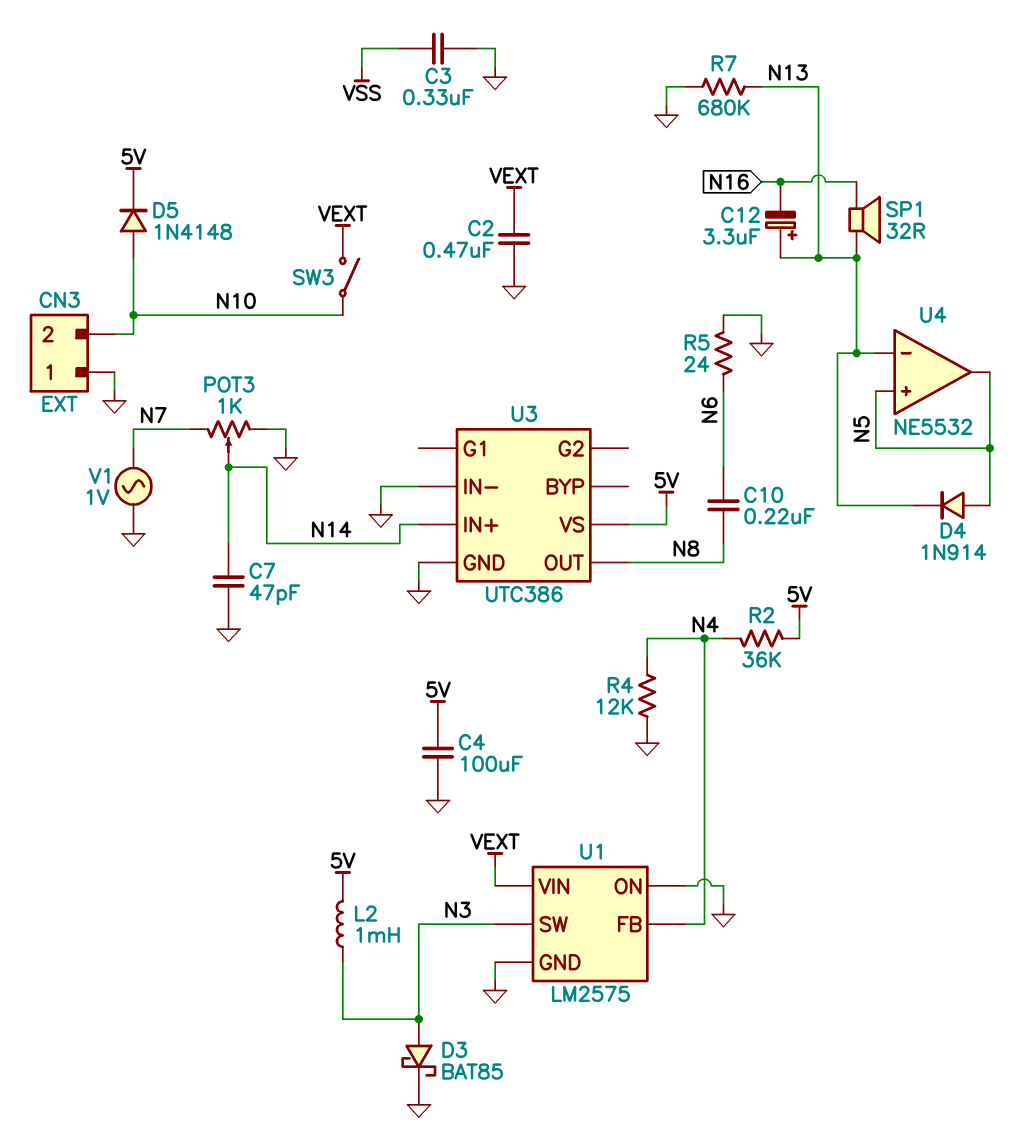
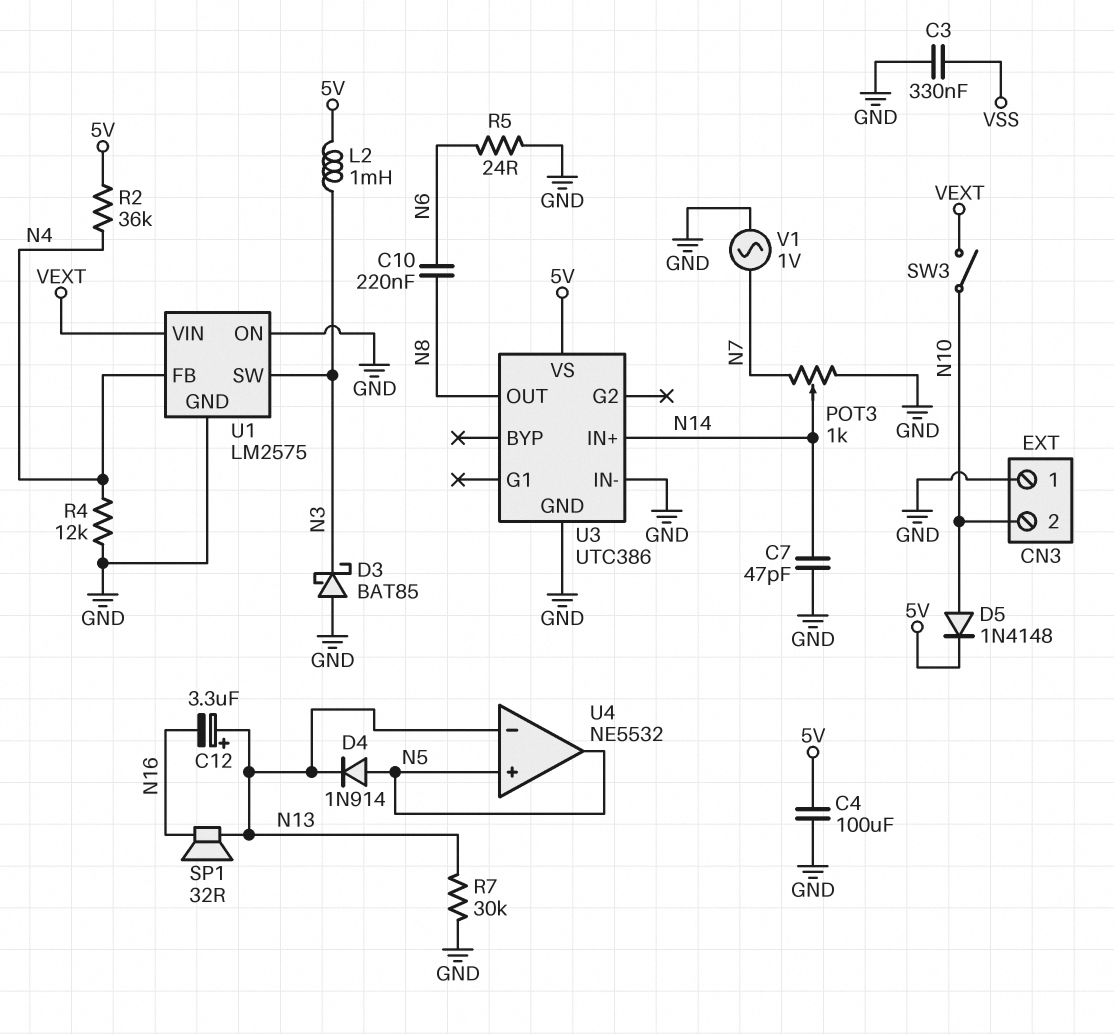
C2: 470nF (GND, VEXT) -> none
D3: schottky BAT85 (A N3, K GND) -> schottky BAT85 (A GND, K N3)
R7: 680k (GND, N13) -> 30k (GND, N13)

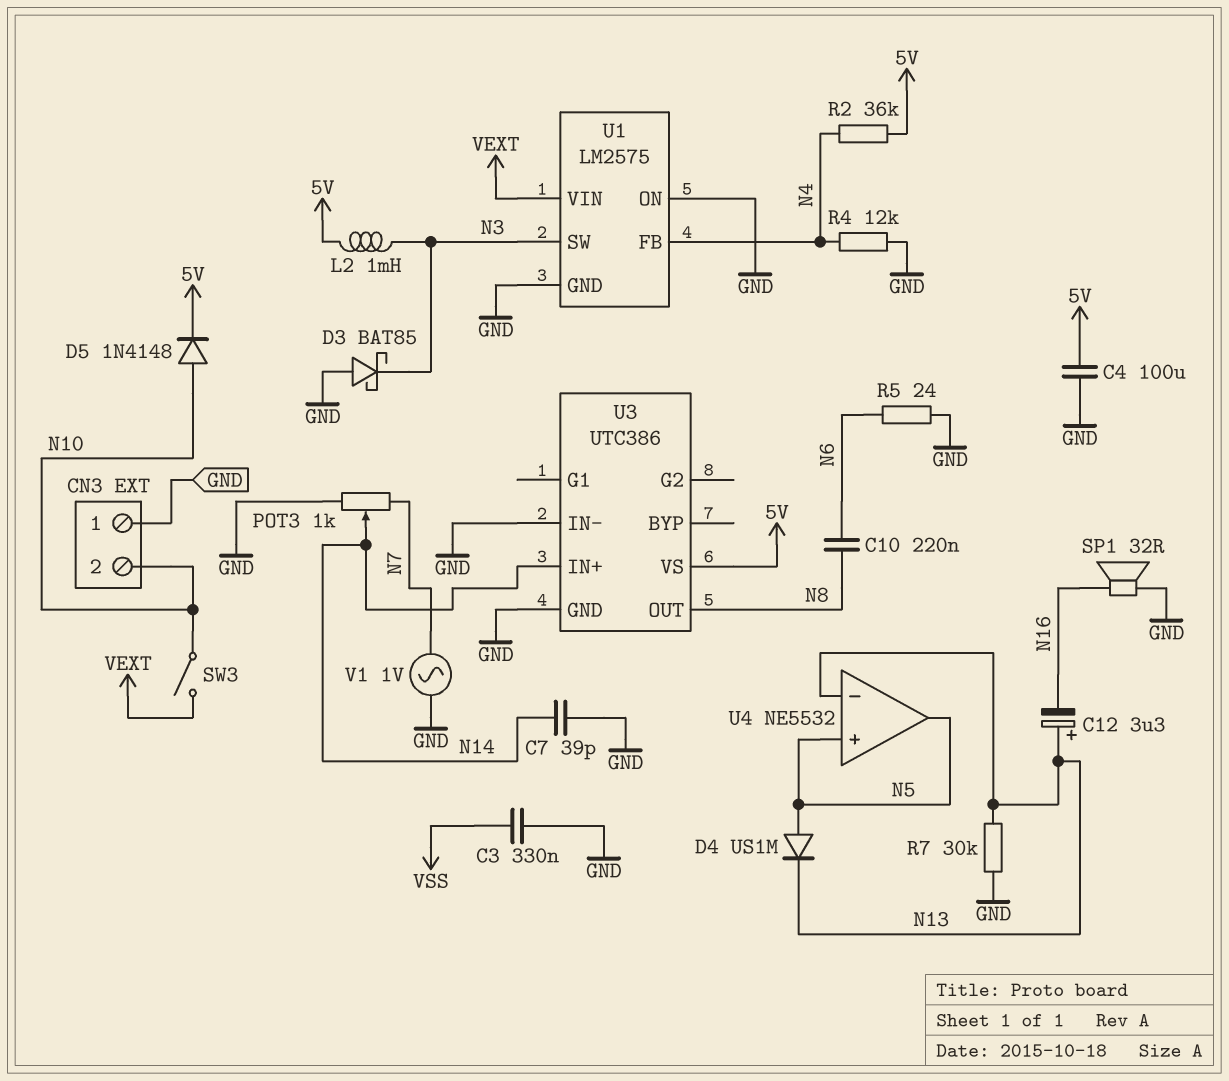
C7: 47pF (GND, N14) -> 39pF (GND, N14)
D4: diode 1N914 (A N5, K N13) -> diode US1M (A N5, K N13)
SP1: speaker 32R (N13, N16) -> speaker 32R (GND, N16)

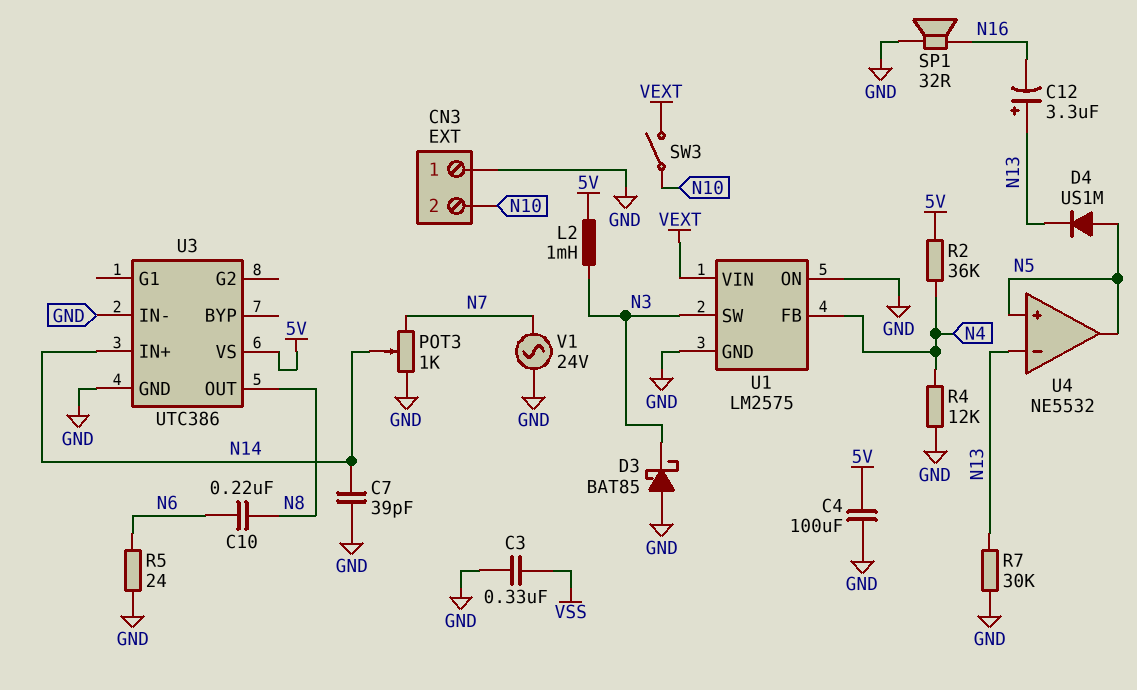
D5: diode 1N4148 (A N10, K 5V) -> none
V1: AC 1V (GND, N7) -> AC 24V (GND, N7)

